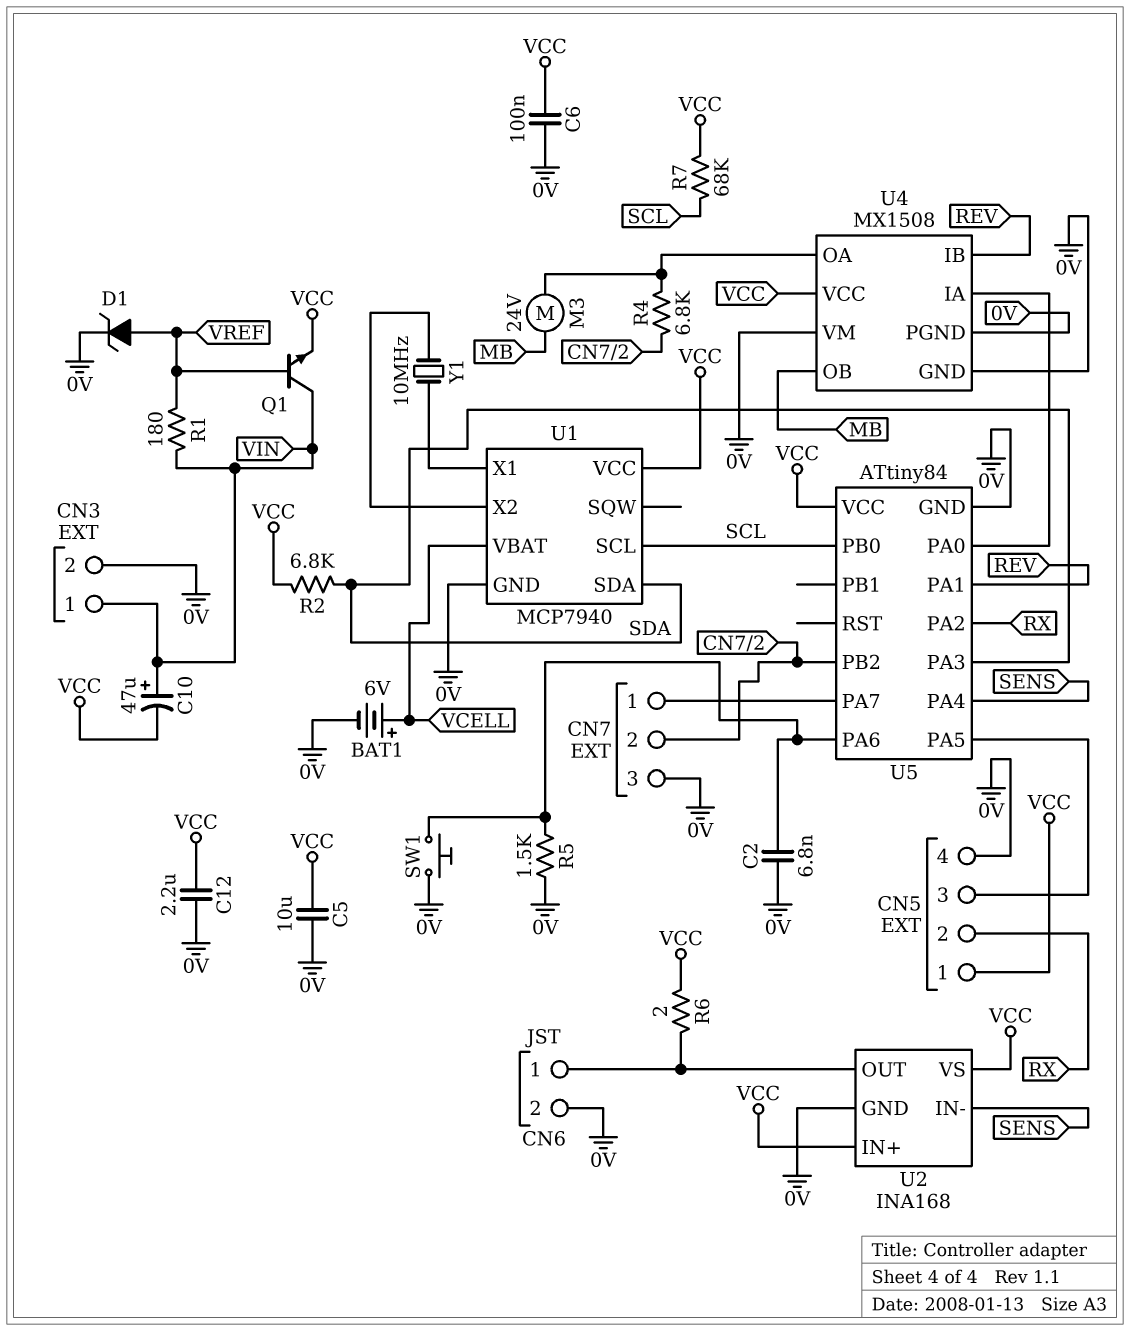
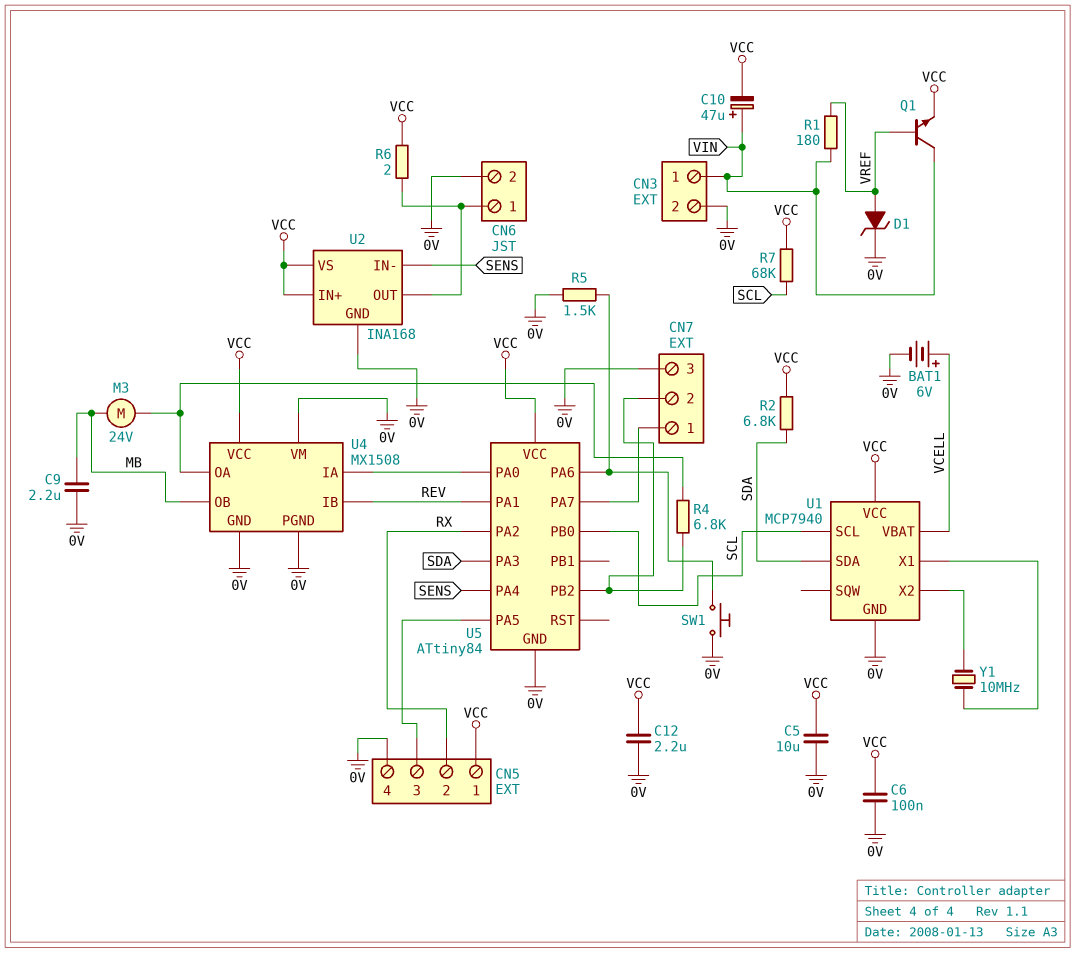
C2: 6.8nF (0V, U5/PA6) -> none
C9: none -> 2.2uF (0V, MB)

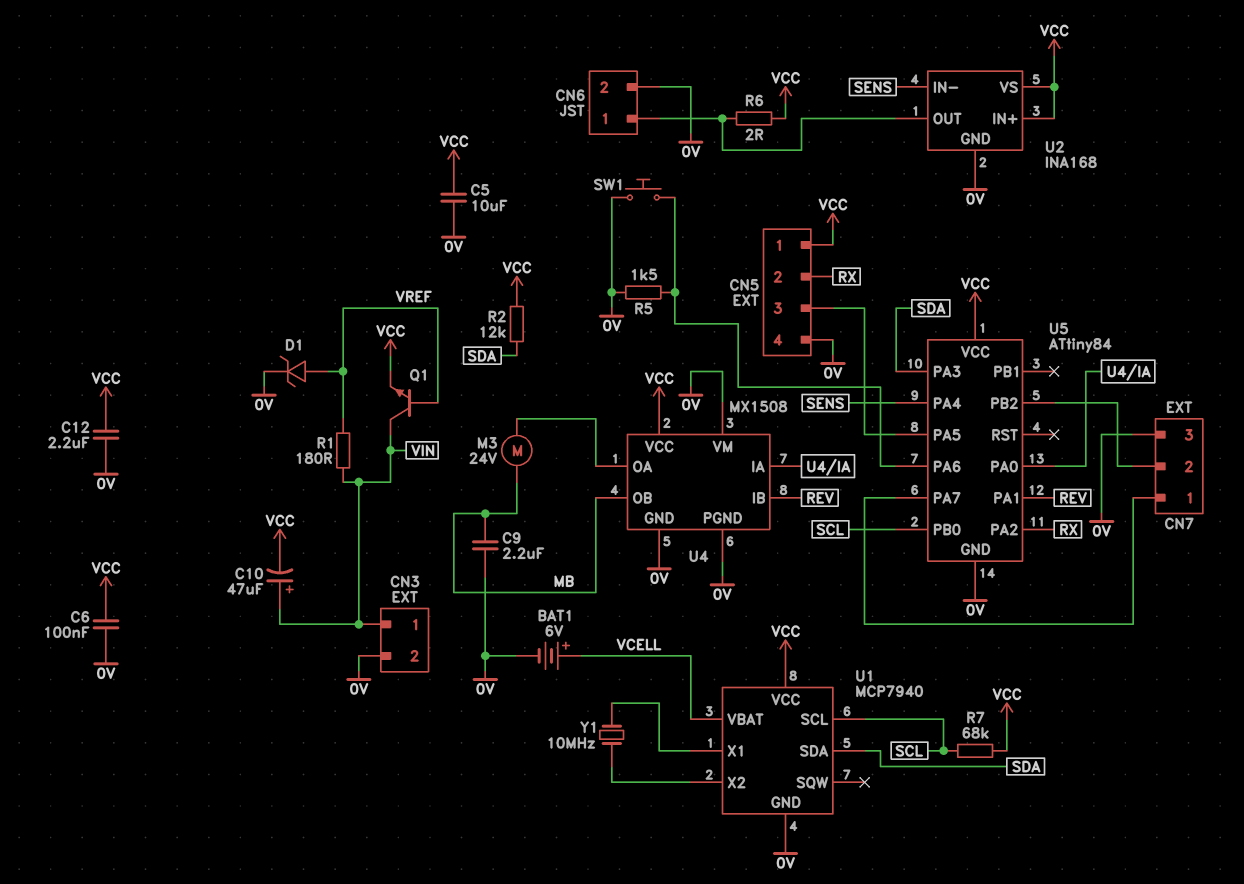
R2: 6.8k (SDA, VCC) -> 12k (SDA, VCC)
R4: 6.8k (CN7/2, U4/OA) -> none

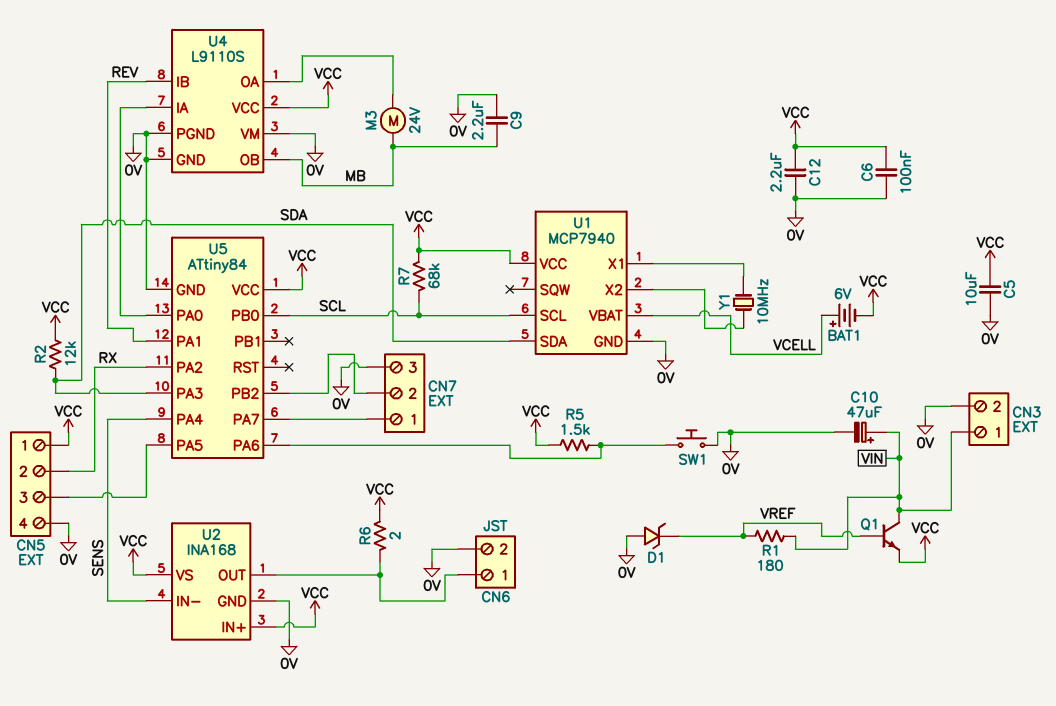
BAT1: 6V (plus VCELL, minus 0V) -> 6V (plus VCELL, minus VCC)
C10: 47uF (plus VIN, minus VCC) -> 47uF (plus VIN, minus 0V)
D1: zener (A VREF, K 0V) -> zener (A 0V, K VREF)
R5: 1.5k (0V, U5/PA6) -> 1.5k (U5/PA6, VCC)
U4: MX1508 -> L9110S

